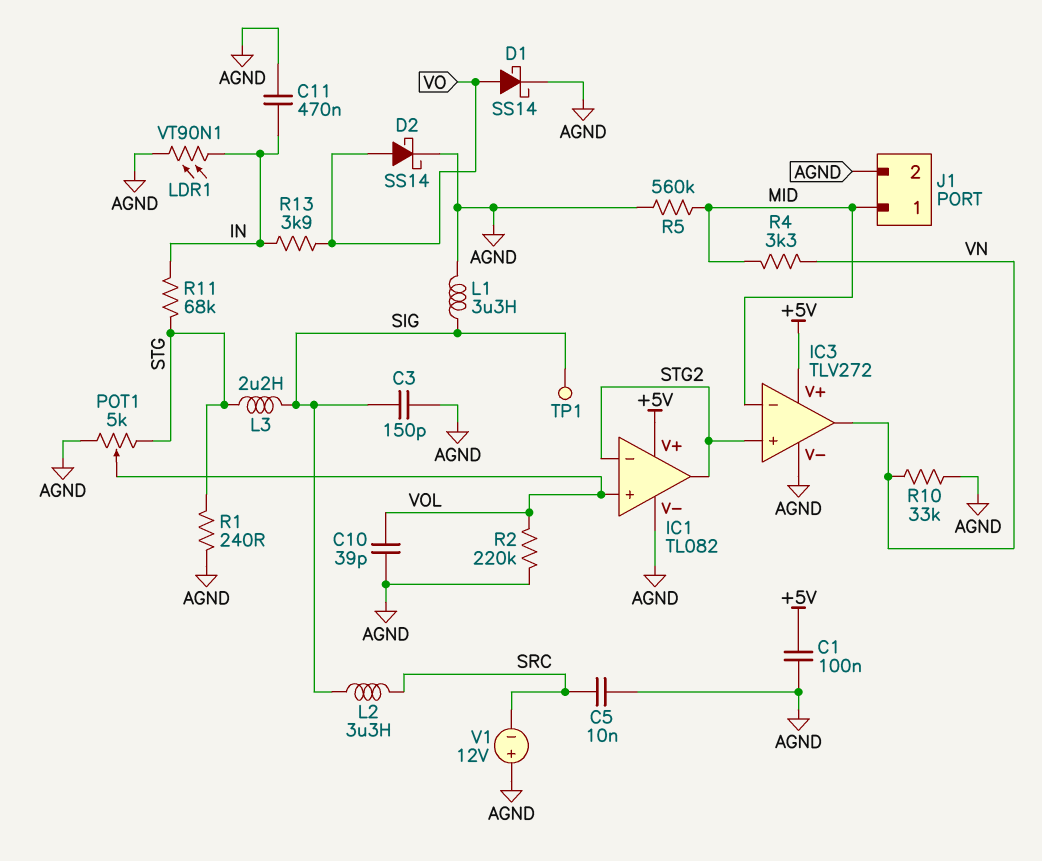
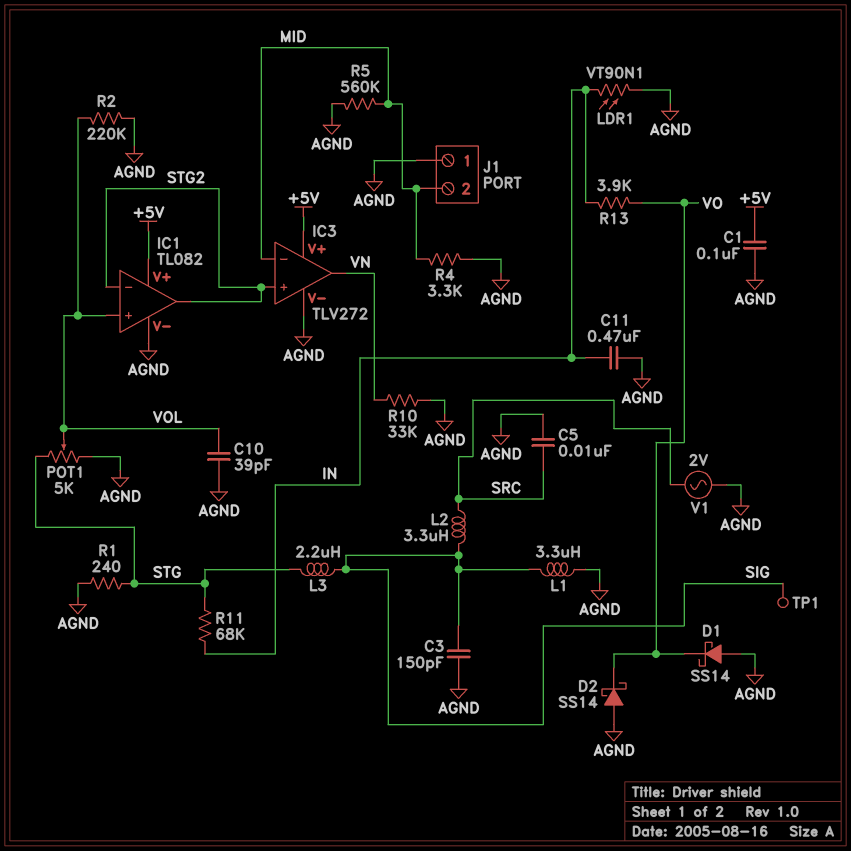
D1: schottky SS14 (A VO, K AGND) -> schottky SS14 (A AGND, K VO)
D2: schottky SS14 (A VO, K AGND) -> schottky SS14 (A AGND, K VO)
J1 pin 1: MID -> AGND
J1 pin 2: AGND -> MID
R4: 3.3k (MID, VN) -> 3.3k (AGND, MID)
V1: 12V (plus AGND, minus SRC) -> AC 2V (AGND, SRC)

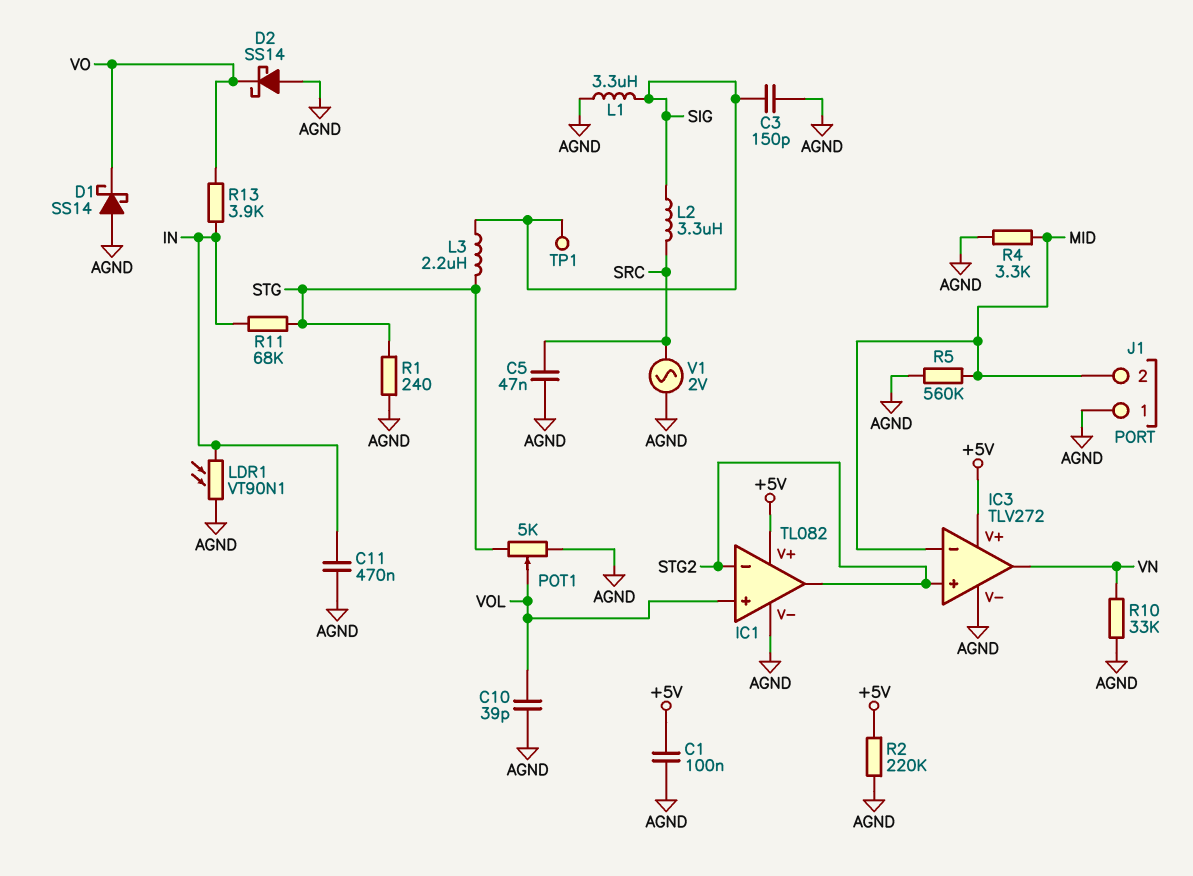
C5: 10nF (AGND, SRC) -> 47nF (AGND, SRC)
R2: 220k (AGND, VOL) -> 220k (+5V, AGND)

